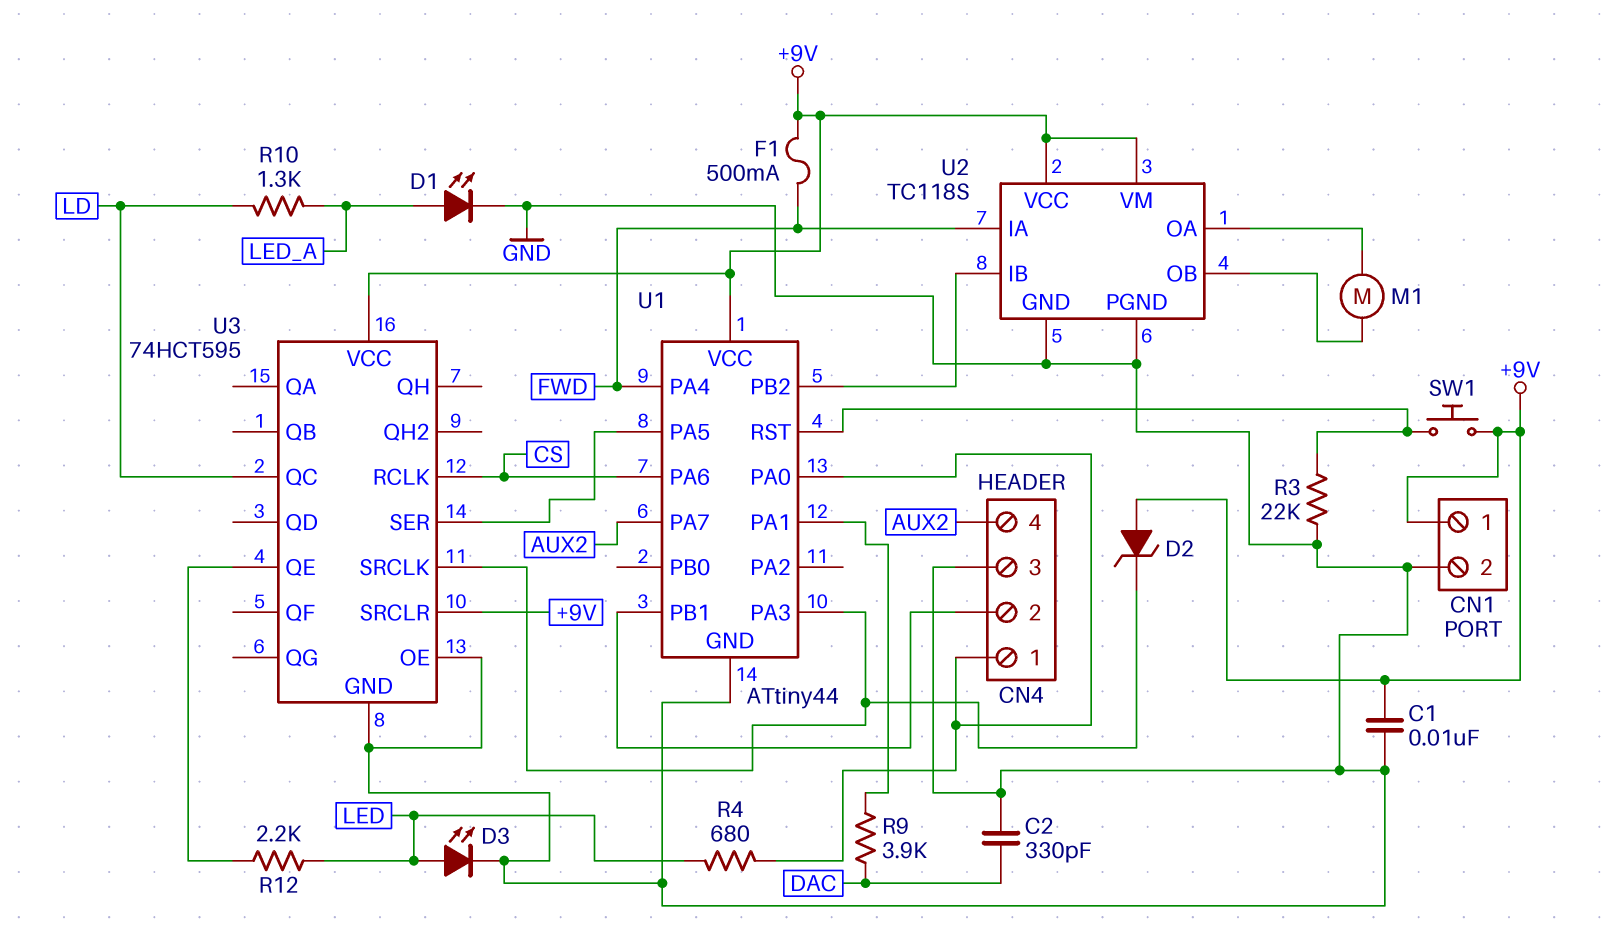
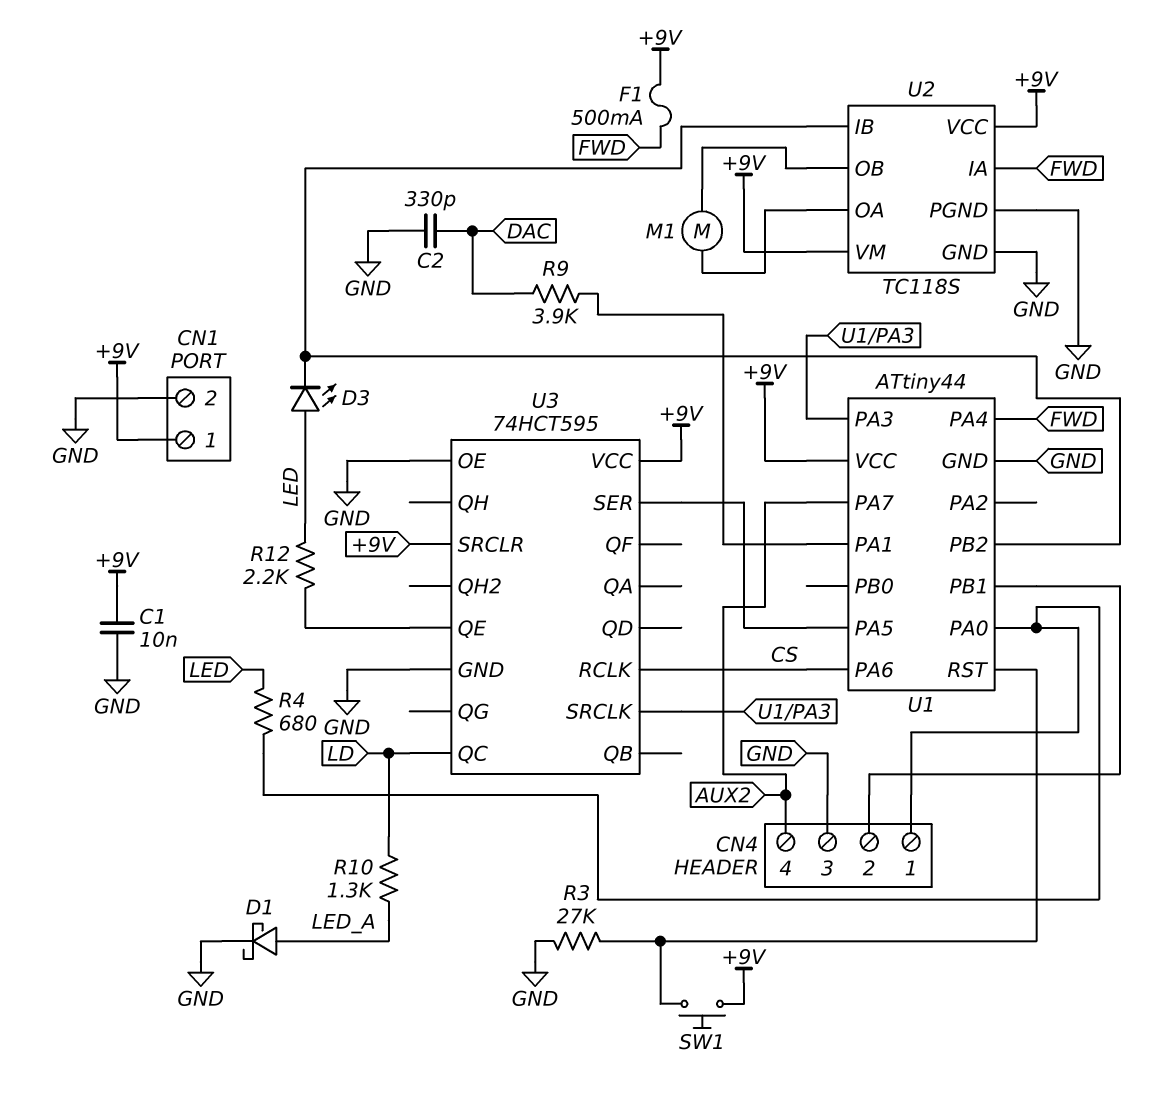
D1: LED (A LED_A, K GND) -> schottky (A LED_A, K GND)
D2: zener (A +9V, K U1/PA3) -> none
D3: LED (A LED, K GND) -> LED (A LED, K U1/PB2)
R3: 22k (GND, U1/RST) -> 27k (GND, U1/RST)

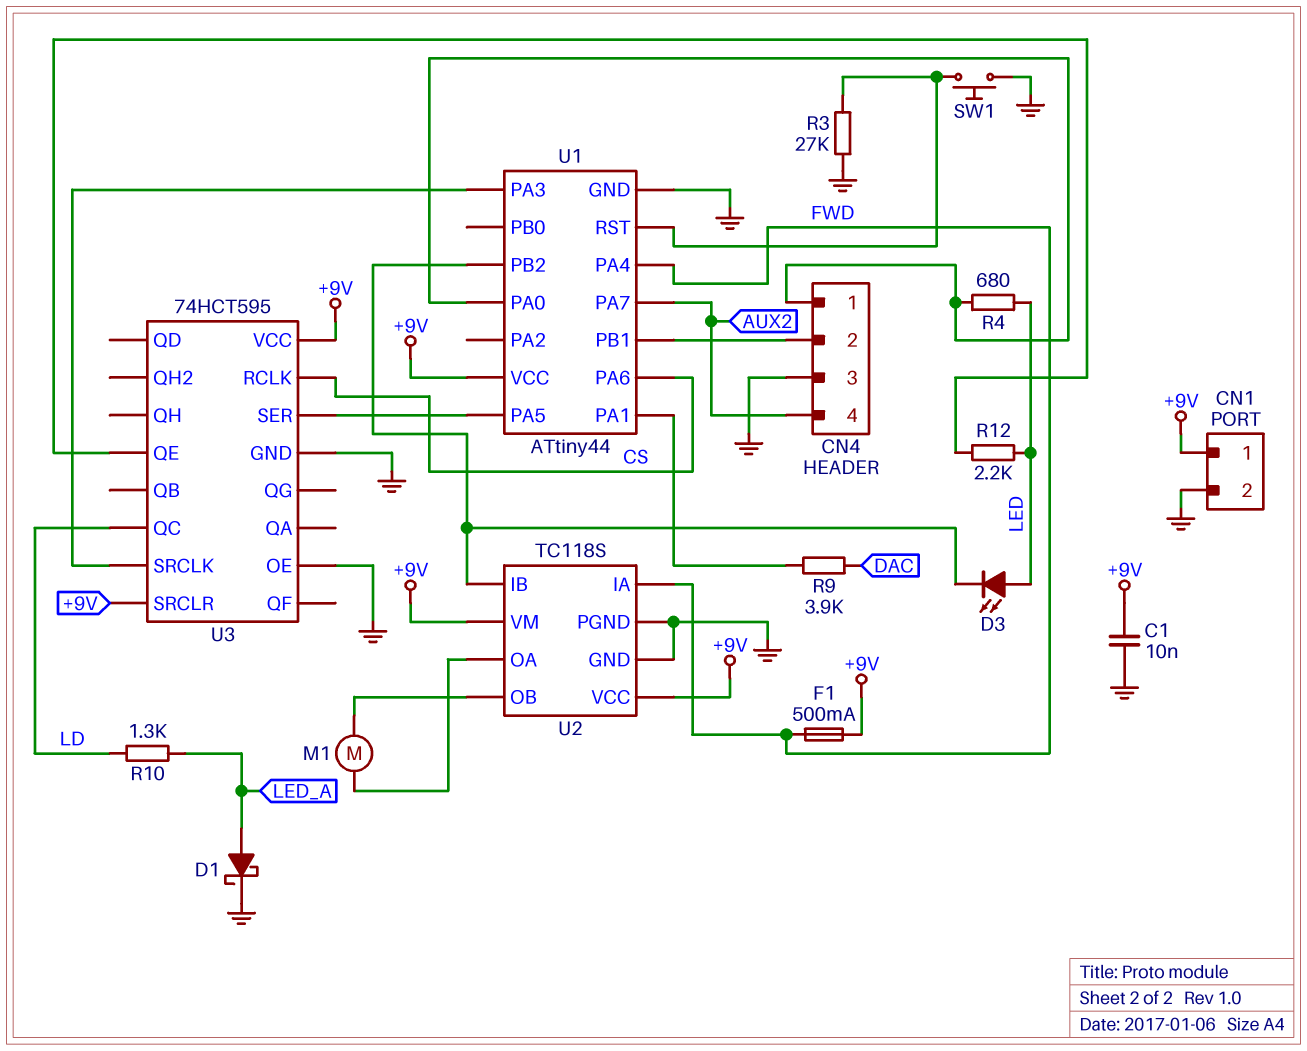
C2: 330pF (DAC, GND) -> none
SW1: button (+9V, U1/RST) -> button (GND, U1/RST)

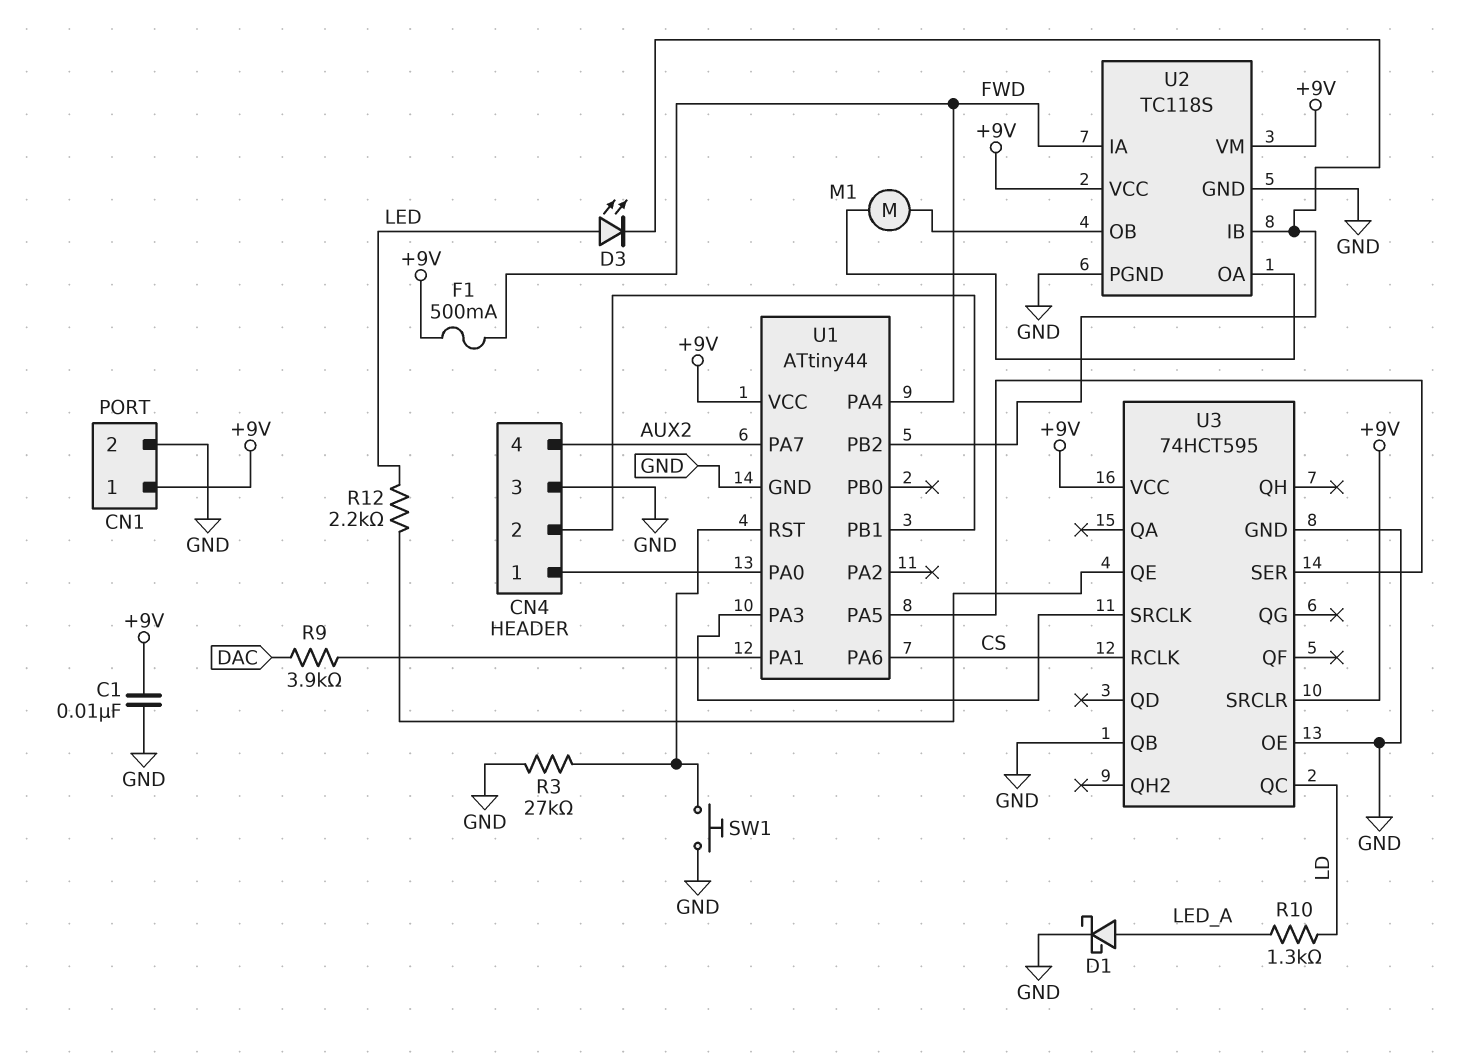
R4: 680 (CN4/1, LED) -> none
U3 pin QB: none -> GND

